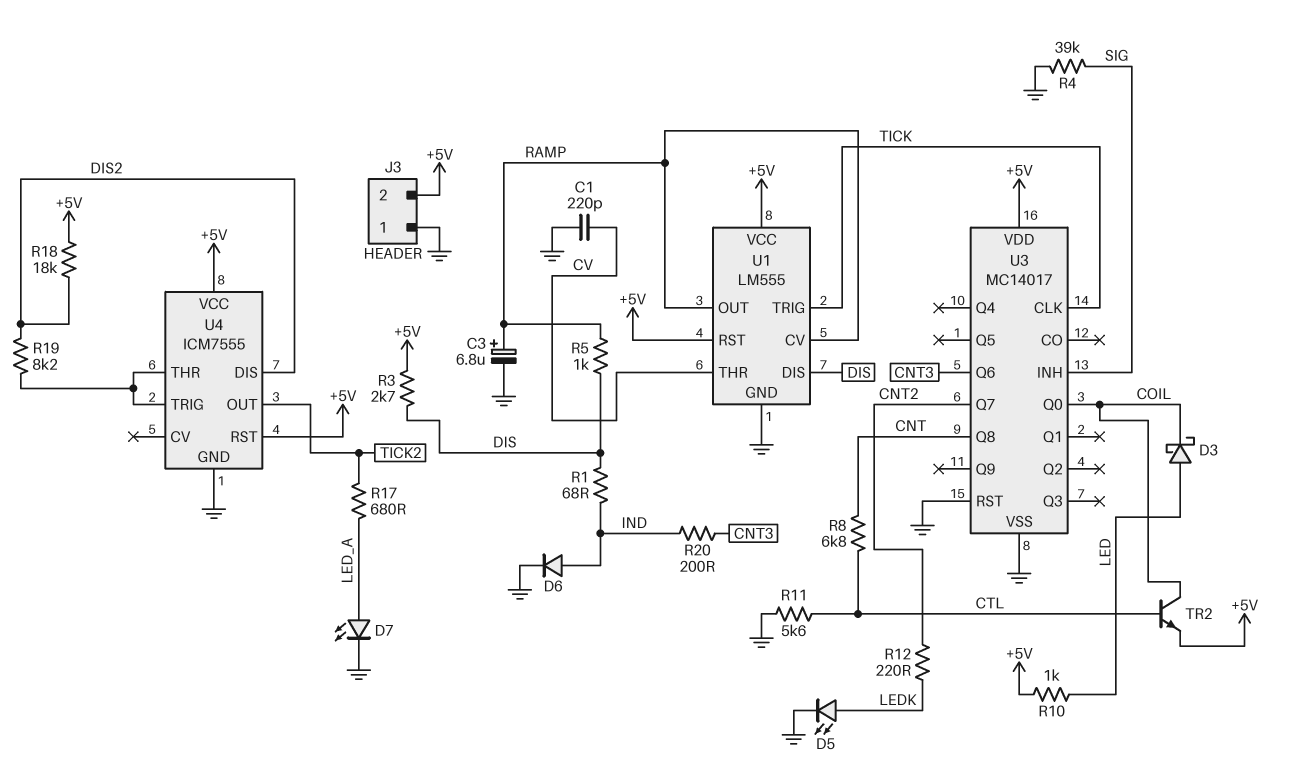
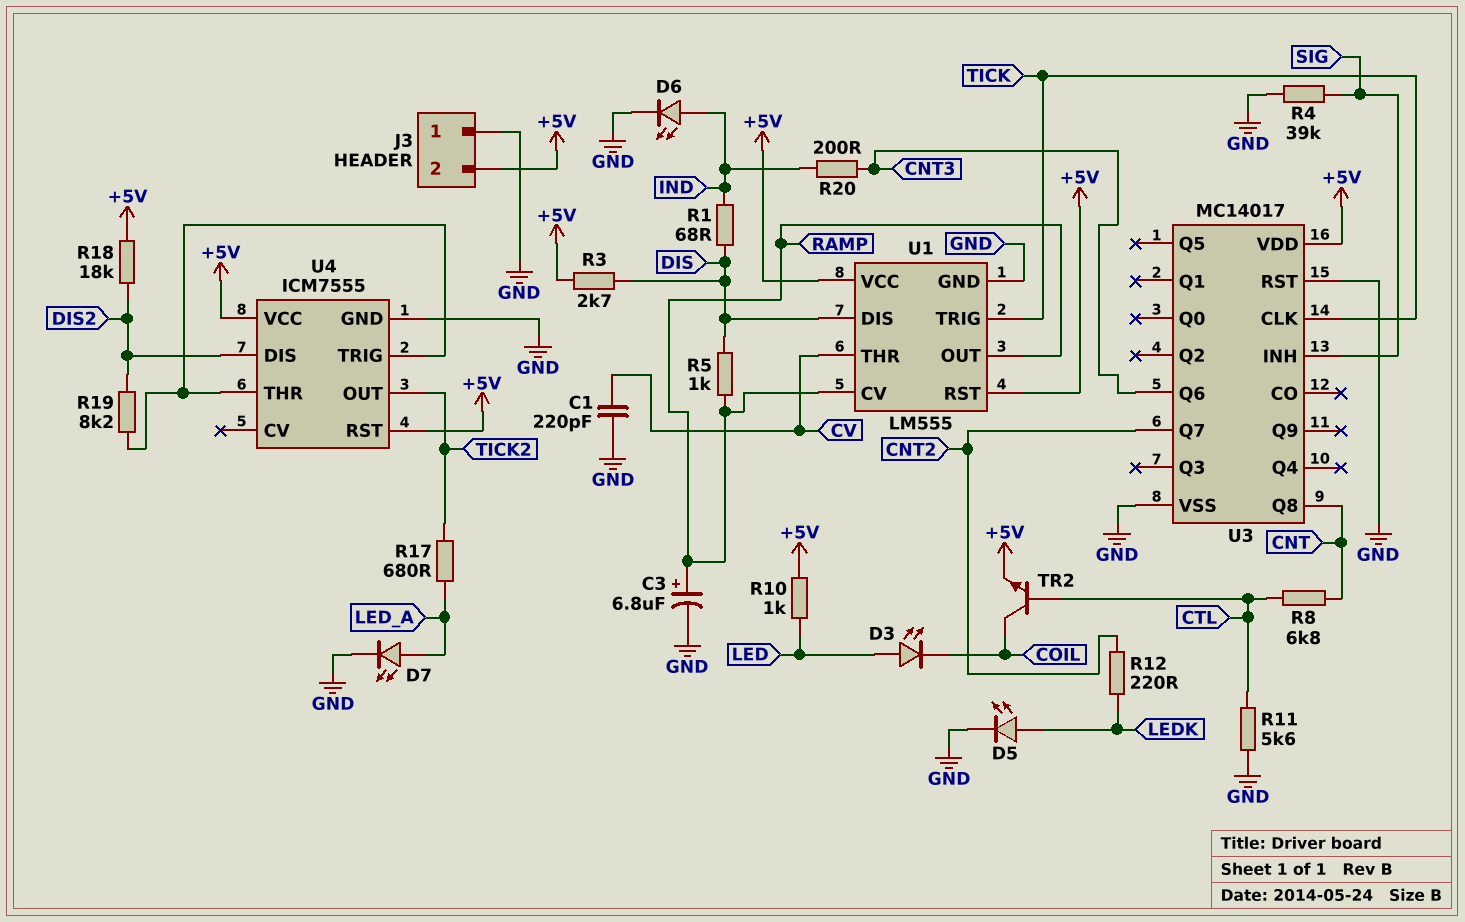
D3: schottky (A LED, K COIL) -> LED (A LED, K COIL)
D6: diode (A IND, K GND) -> LED (A IND, K GND)
U3 pin Q0: COIL -> none

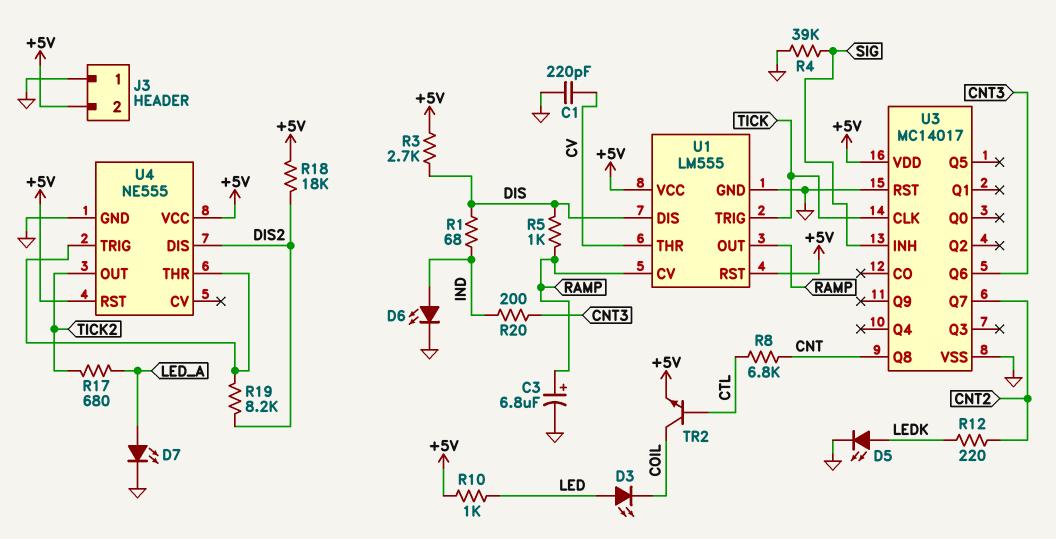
R11: 5.6k (CTL, GND) -> none
U4: ICM7555 -> NE555

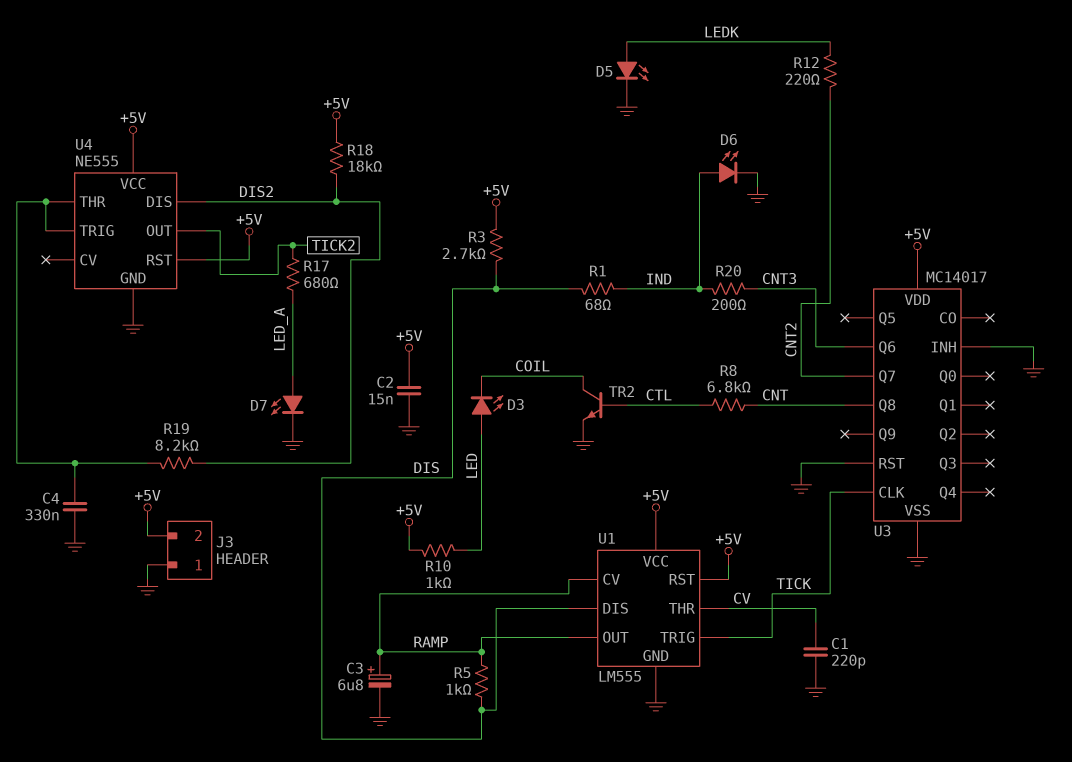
C2: none -> 15nF (+5V, GND)
C4: none -> 330nF (GND, U4/THR)
R4: 39k (GND, SIG) -> none
TR2: NPN (B CTL, C COIL, E +5V) -> NPN (B CTL, C COIL, E GND)
U3 pin INH: SIG -> GND

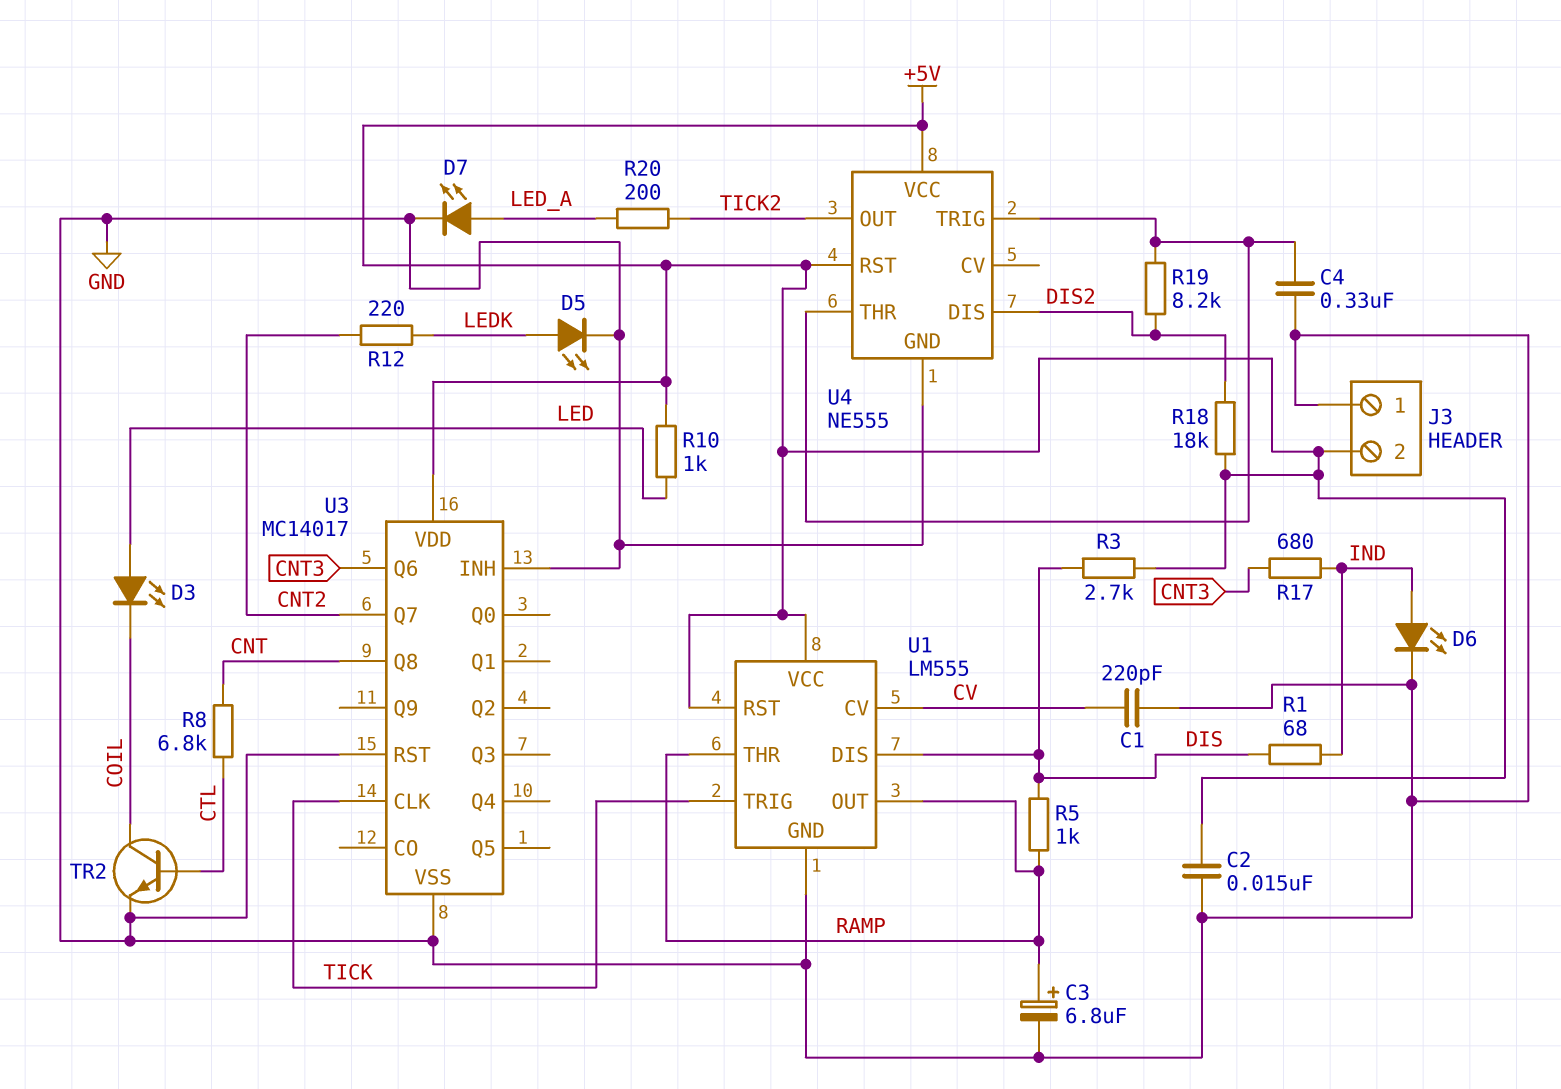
R17: 680 (LED_A, TICK2) -> 680 (CNT3, IND)
R20: 200 (CNT3, IND) -> 200 (LED_A, TICK2)
U1 pin CV: RAMP -> CV
U1 pin THR: CV -> RAMP

